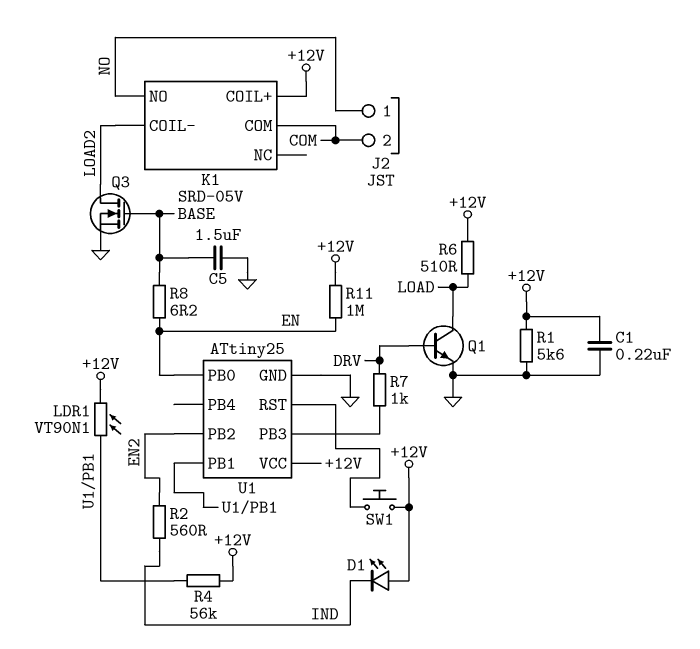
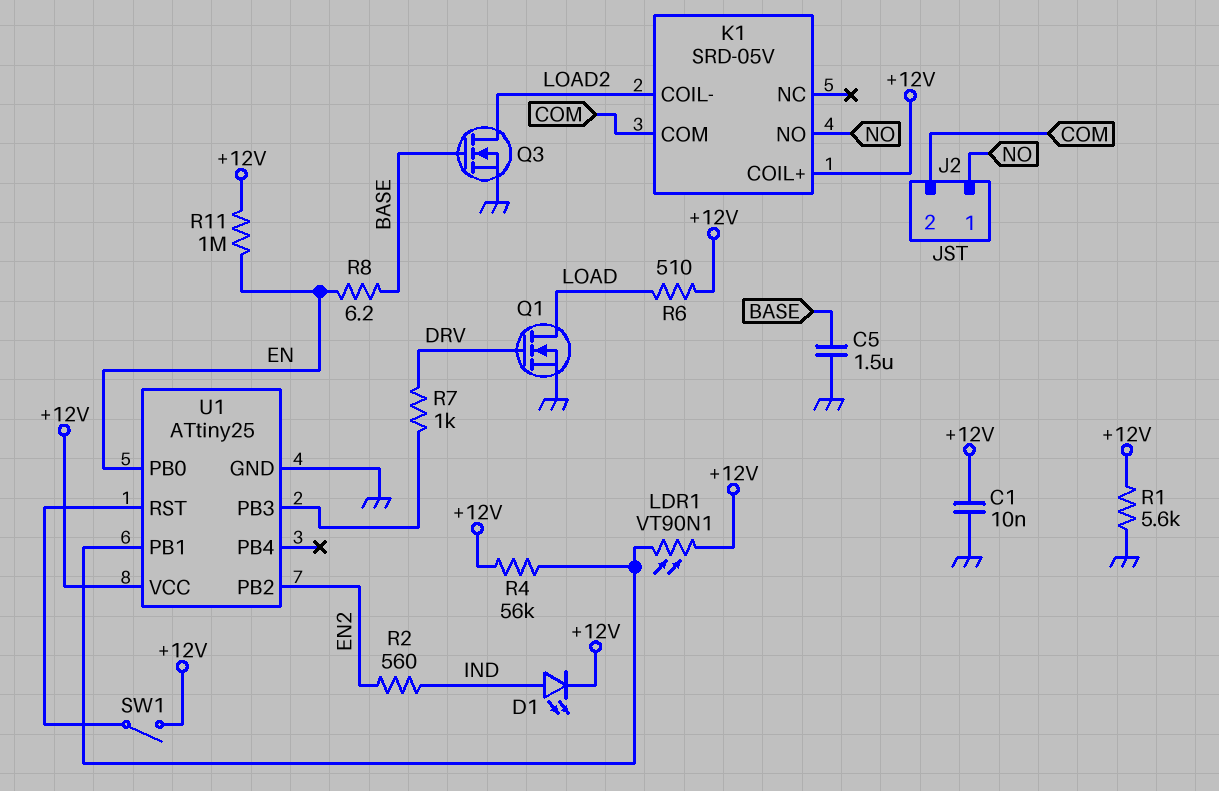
C1: 220nF (+12V, GND) -> 10nF (+12V, GND)
D1: LED (A +12V, K IND) -> LED (A IND, K +12V)
Q1: NPN (B DRV, C LOAD, E GND) -> NMOS (G DRV, D LOAD, S GND)
SW1: button (+12V, U1/RST) -> switch (+12V, U1/RST)

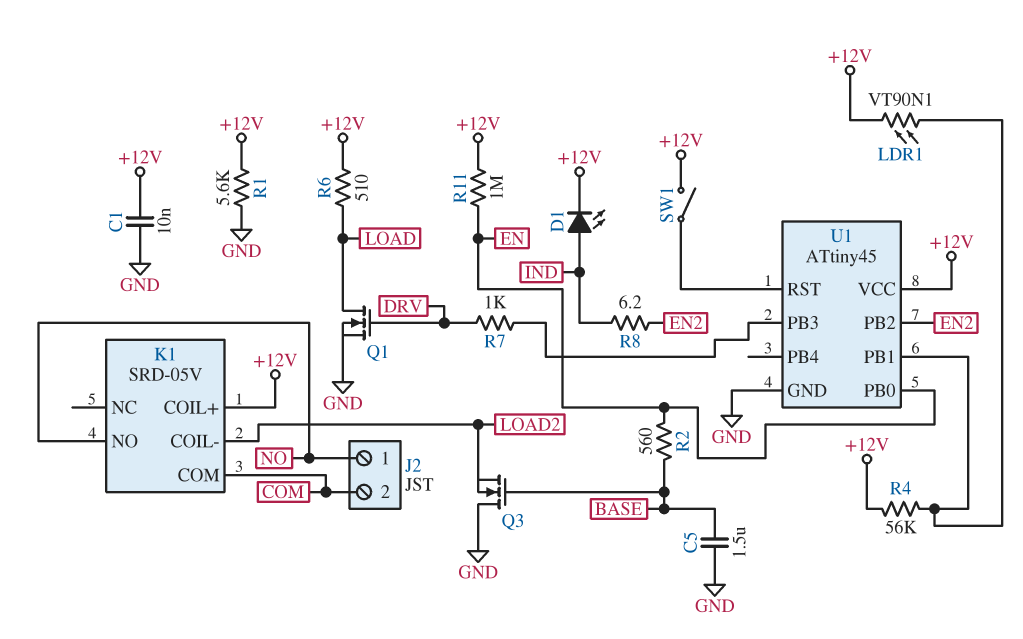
Q3: NMOS (G BASE, D LOAD2, S GND) -> NMOS (G BASE, D GND, S LOAD2)
R2: 560 (EN2, IND) -> 560 (BASE, EN)
R8: 6.2 (BASE, EN) -> 6.2 (EN2, IND)
U1: ATtiny25 -> ATtiny45

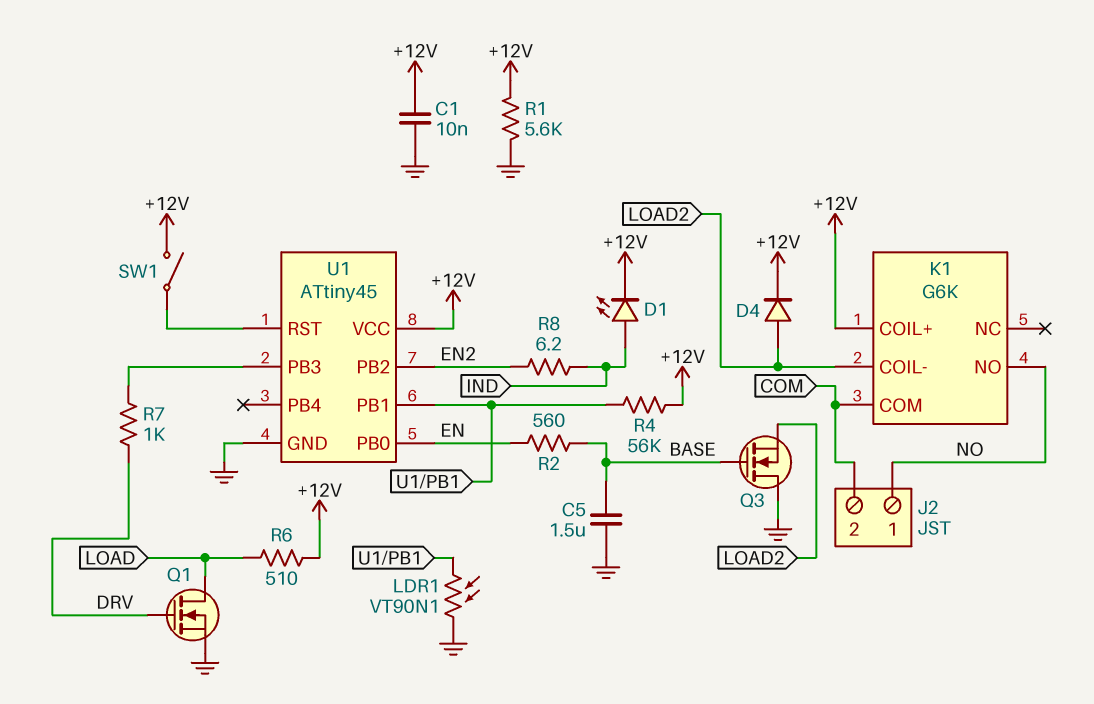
D4: none -> diode (A LOAD2, K +12V)
K1: SRD-05V -> G6K
LDR1: VT90N1 (+12V, U1/PB1) -> VT90N1 (GND, U1/PB1)
R11: 1M (+12V, EN) -> none

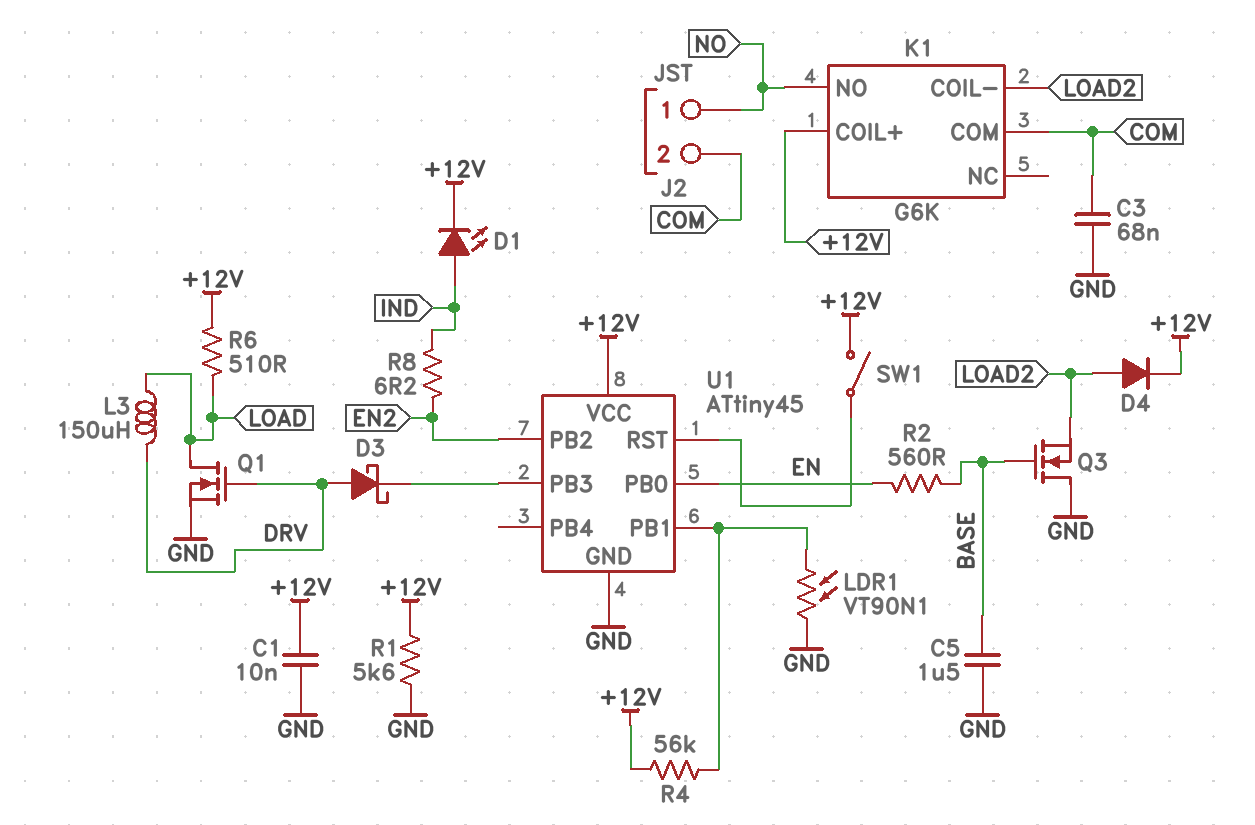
C3: none -> 68nF (COM, GND)
D3: none -> schottky (A DRV, K U1/PB3)
L3: none -> 150uH (DRV, LOAD)
R7: 1k (DRV, U1/PB3) -> none

